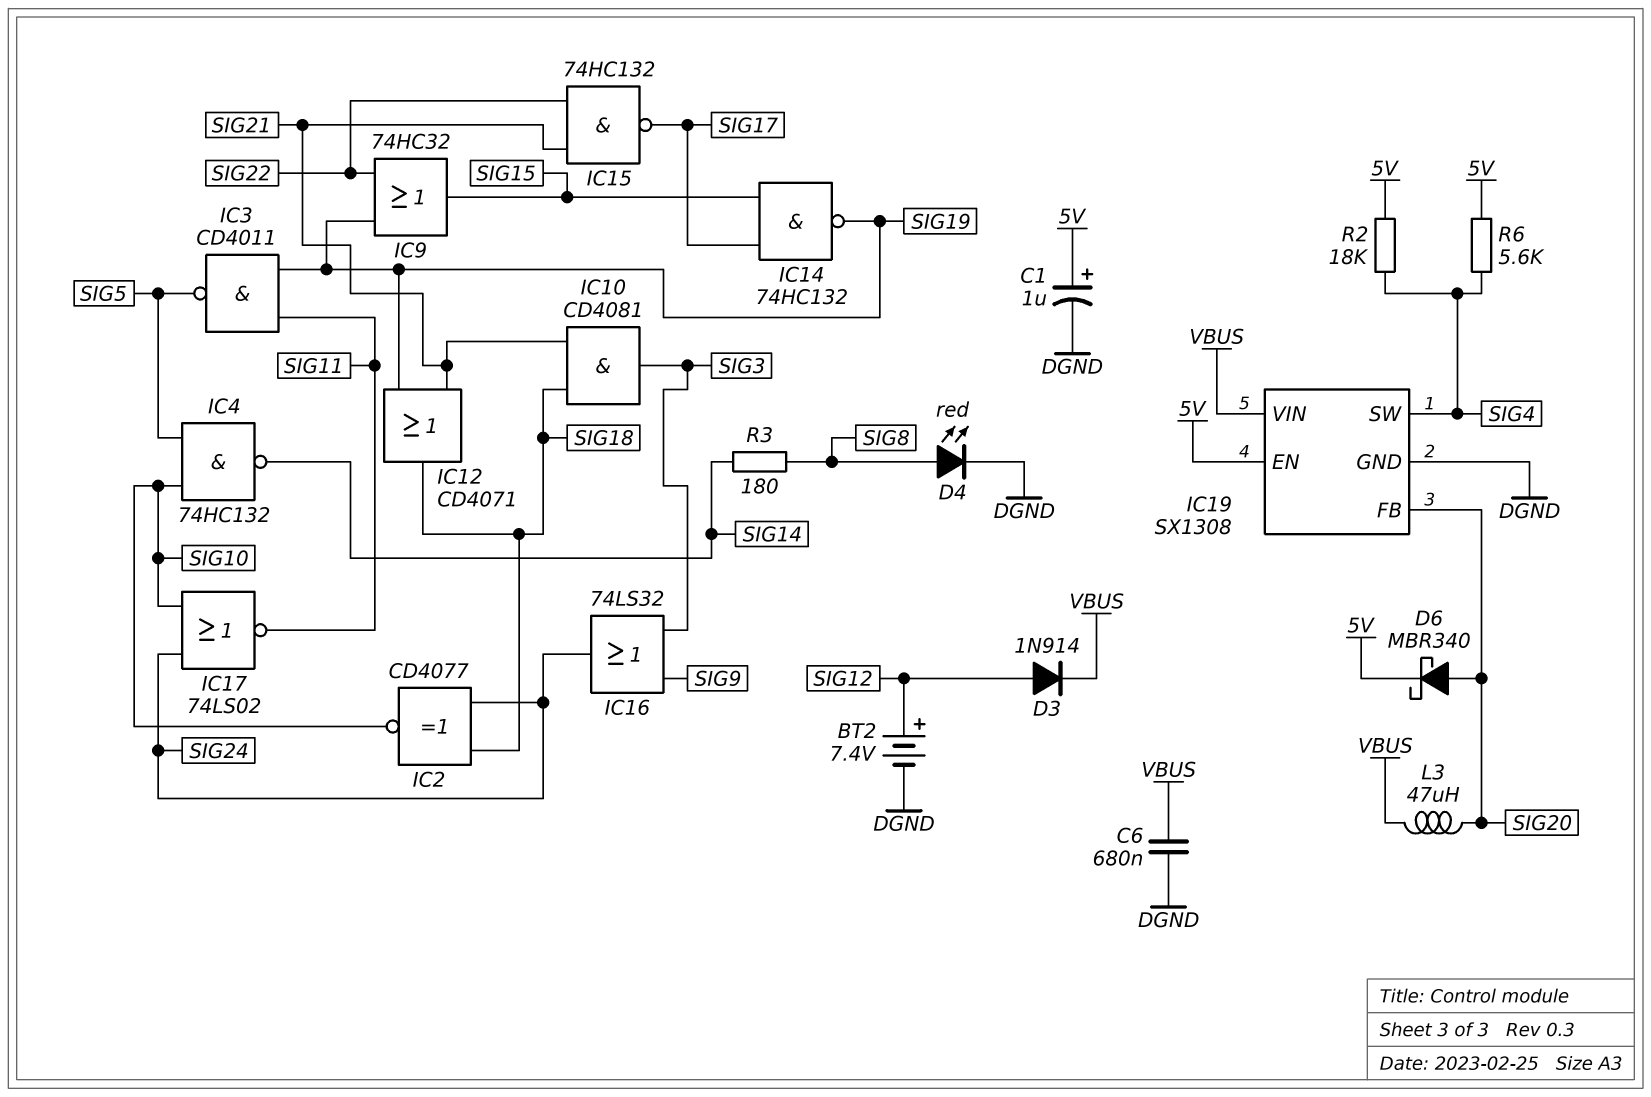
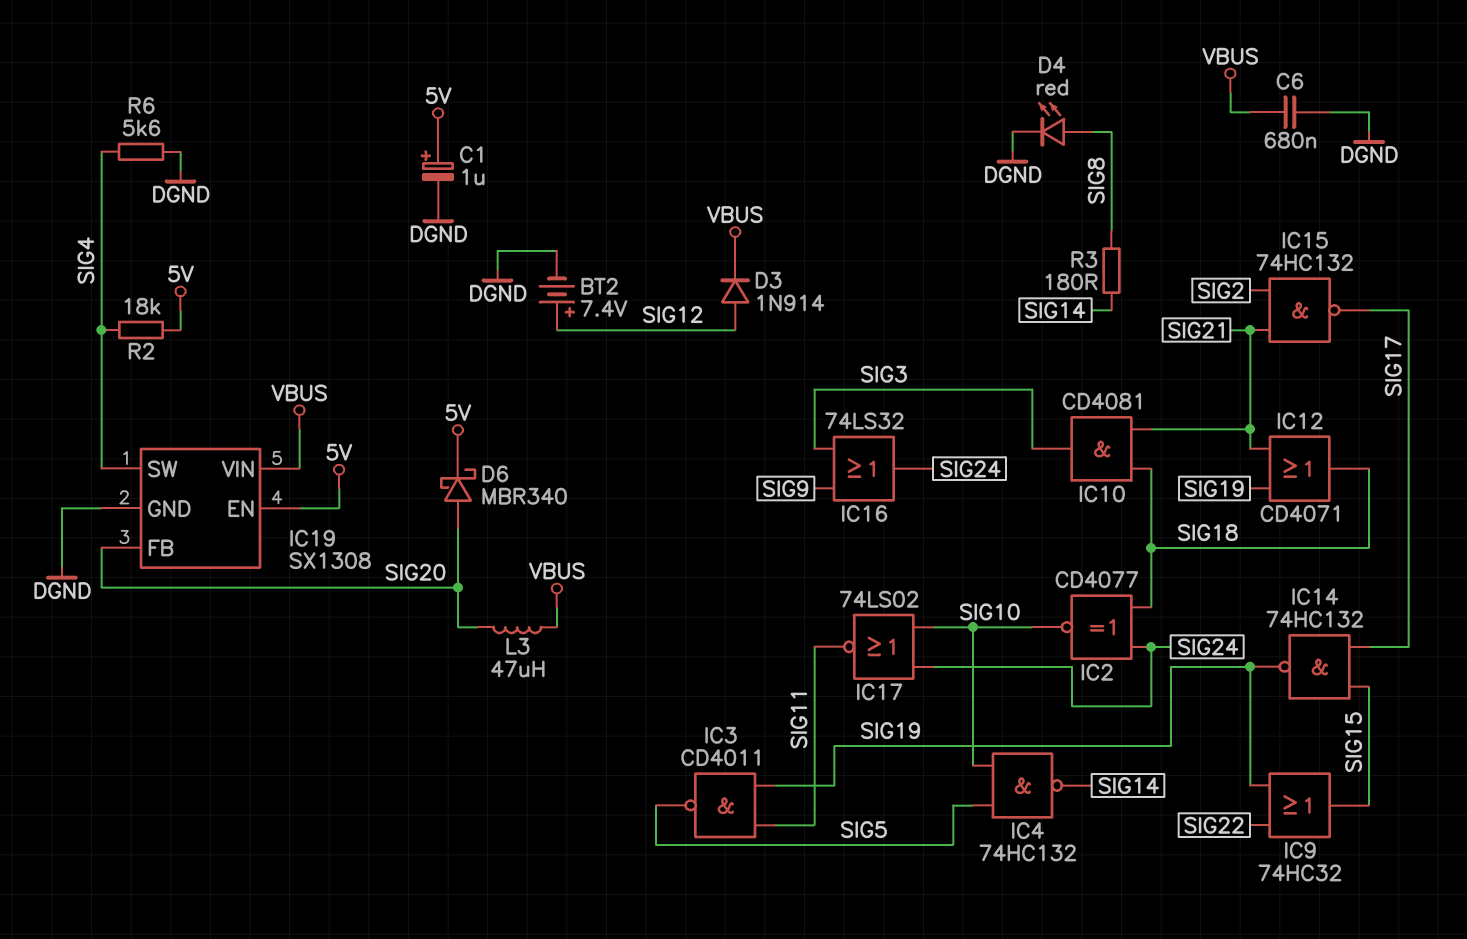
IC15: NAND 74HC132 (in SIG21, in SIG22, out SIG17) -> NAND 74HC132 (in SIG2, in SIG21, out SIG17)
R6: 5.6k (5V, SIG4) -> 5.6k (DGND, SIG4)

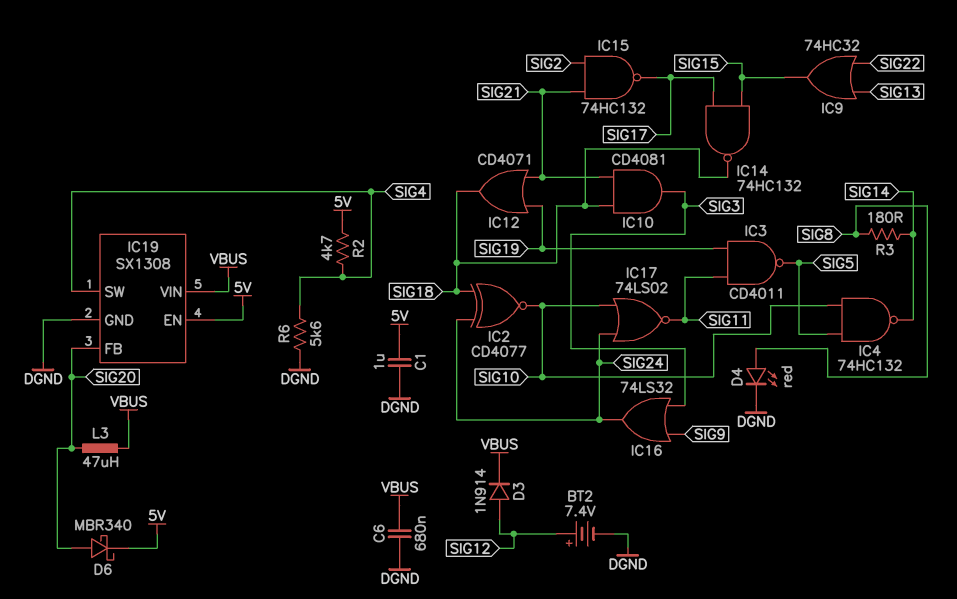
C1: 1uF (plus 5V, minus DGND) -> 1uF (5V, DGND)
IC9: OR 74HC32 (in SIG19, in SIG22, out SIG15) -> OR 74HC32 (in SIG13, in SIG22, out SIG15)
IC14: NAND 74HC132 (in SIG15, in SIG17, out SIG19) -> NAND 74HC132 (in SIG15, in SIG17, out SIG18)
R2: 18k (5V, SIG4) -> 4.7k (5V, SIG4)

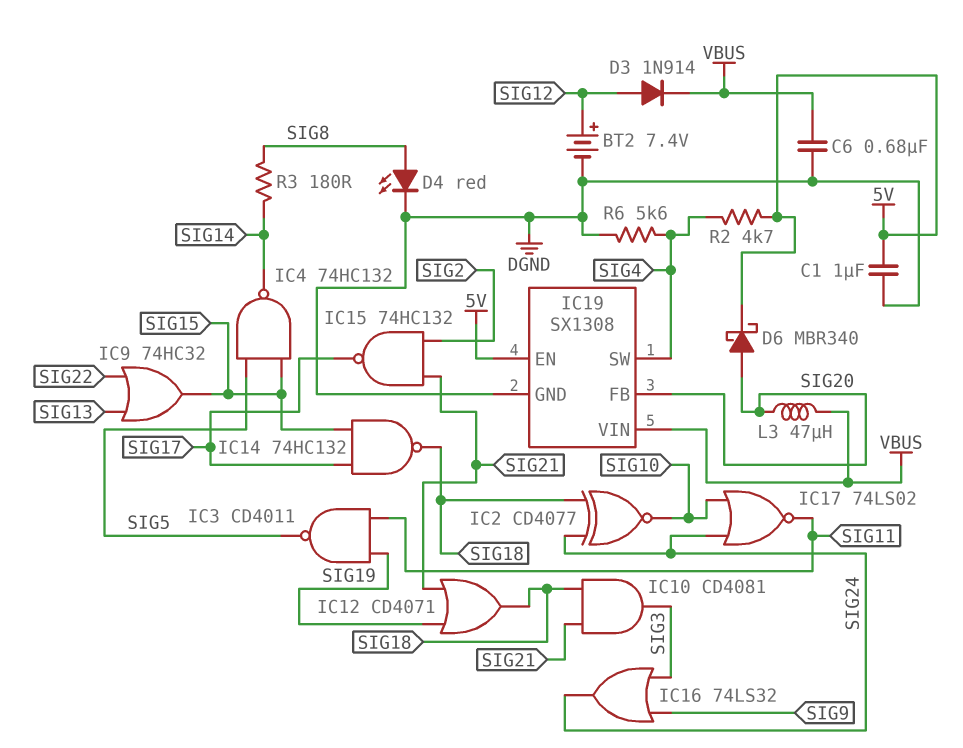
IC4: NAND 74HC132 (in SIG5, in SIG10, out SIG14) -> NAND 74HC132 (in SIG5, in SIG15, out SIG14)

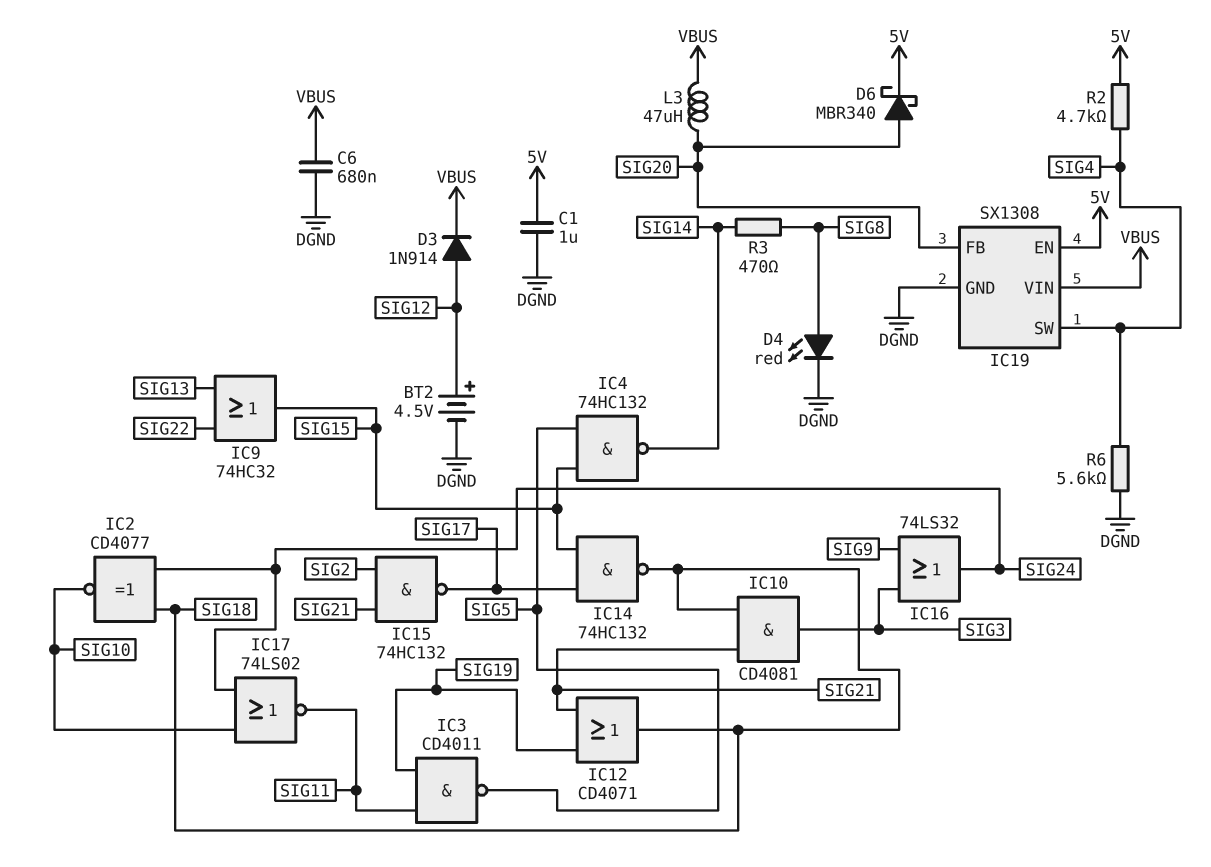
BT2: 7.4V (plus SIG12, minus DGND) -> 4.5V (plus SIG12, minus DGND)
R3: 180 (SIG8, SIG14) -> 470 (SIG8, SIG14)

